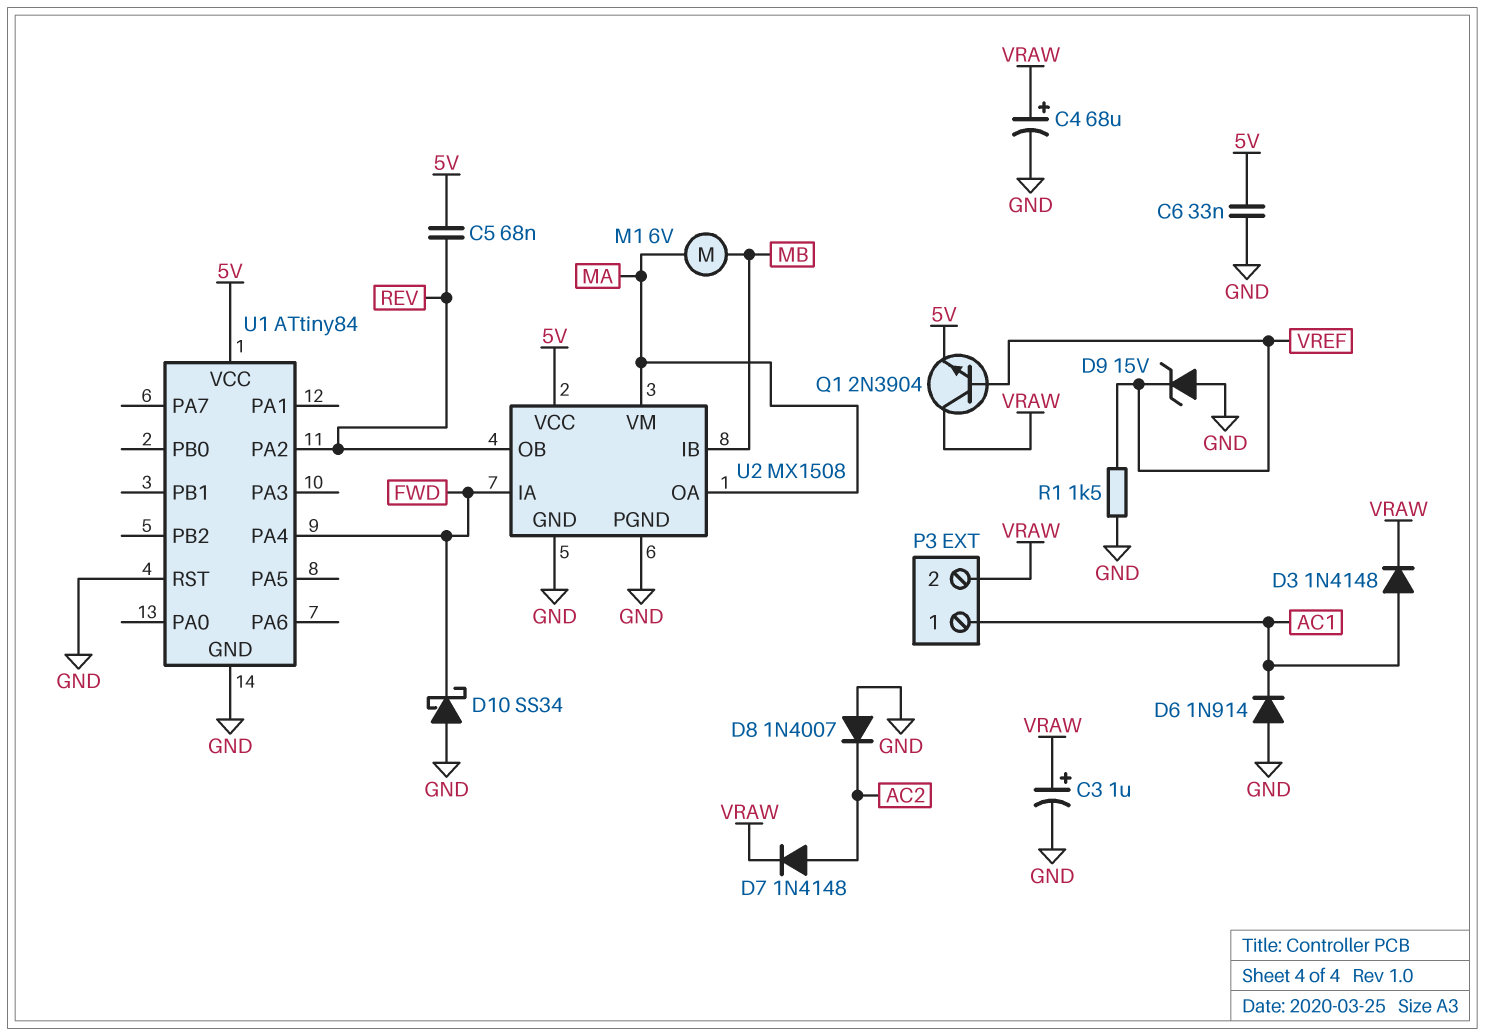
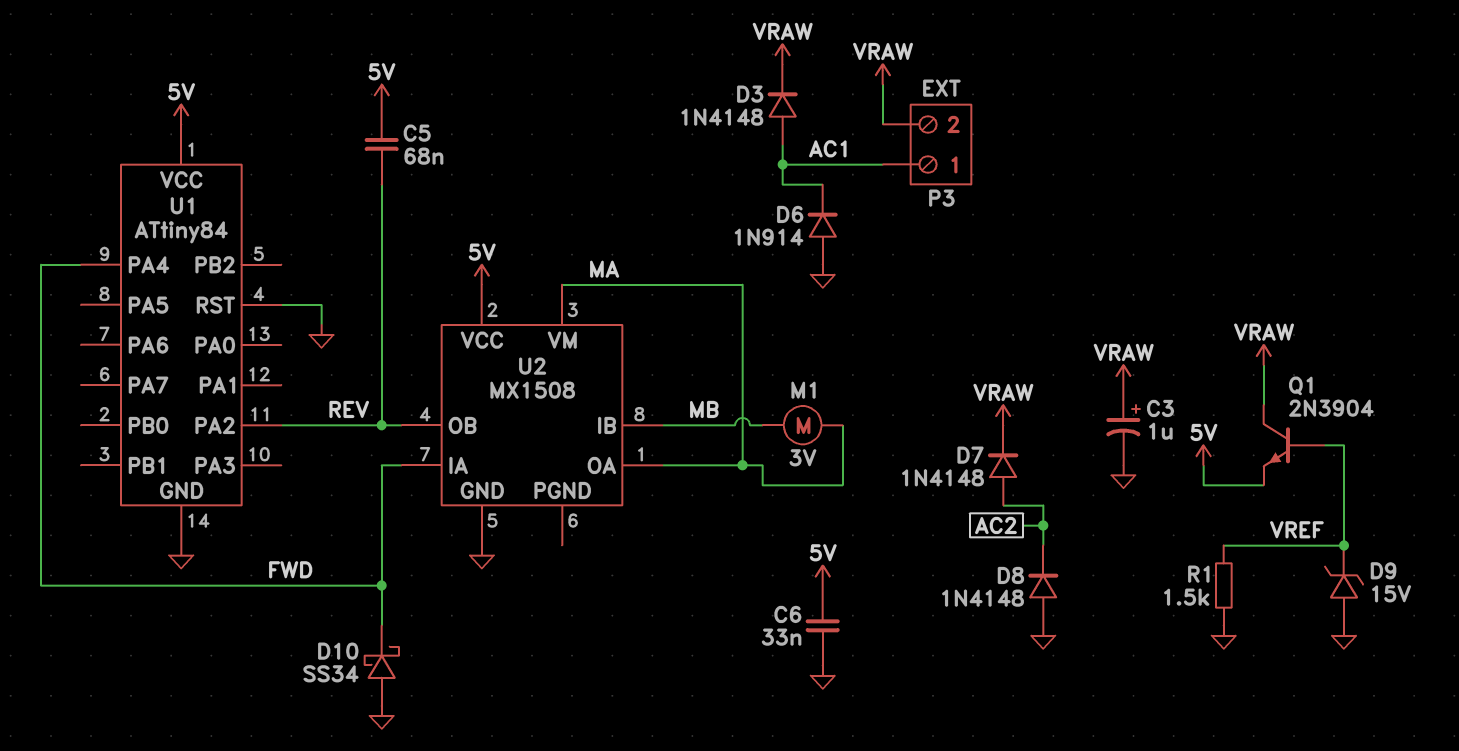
C4: 68uF (plus VRAW, minus GND) -> none
D8: diode 1N4007 (A GND, K AC2) -> diode 1N4148 (A GND, K AC2)
M1: motor 6V (MA, MB) -> motor 3V (MA, MB)
U2 pin PGND: GND -> none

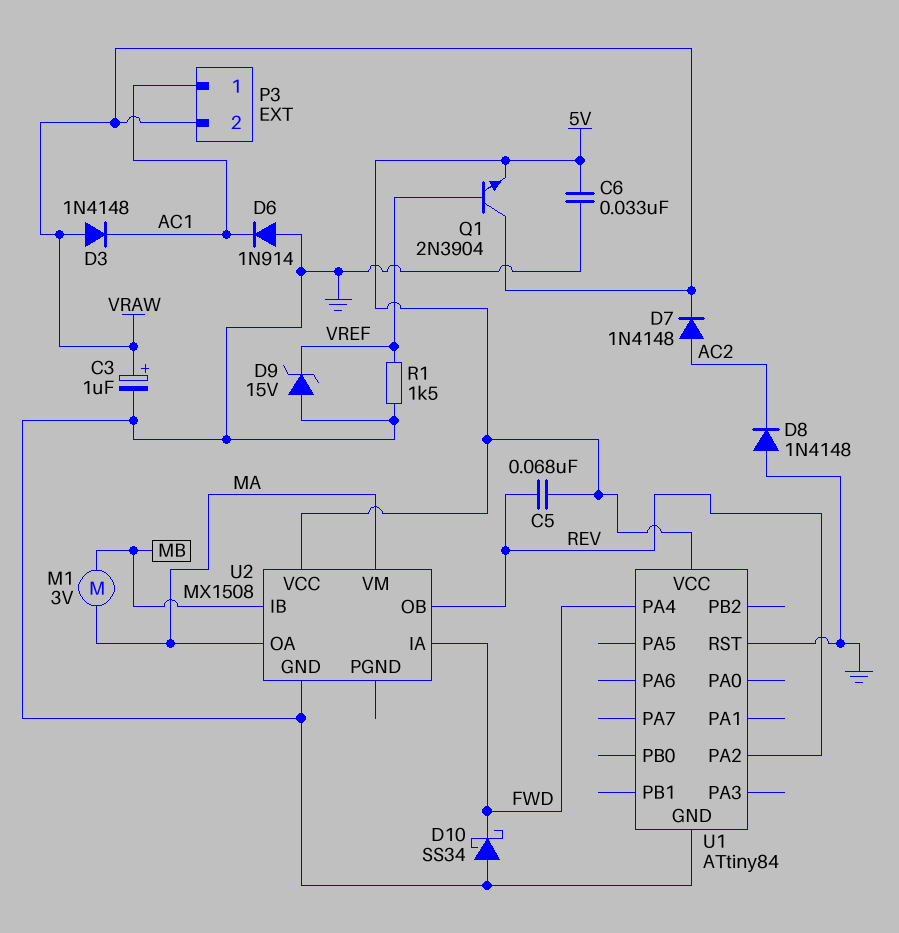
D3: diode 1N4148 (A AC1, K VRAW) -> diode 1N4148 (A VRAW, K AC1)

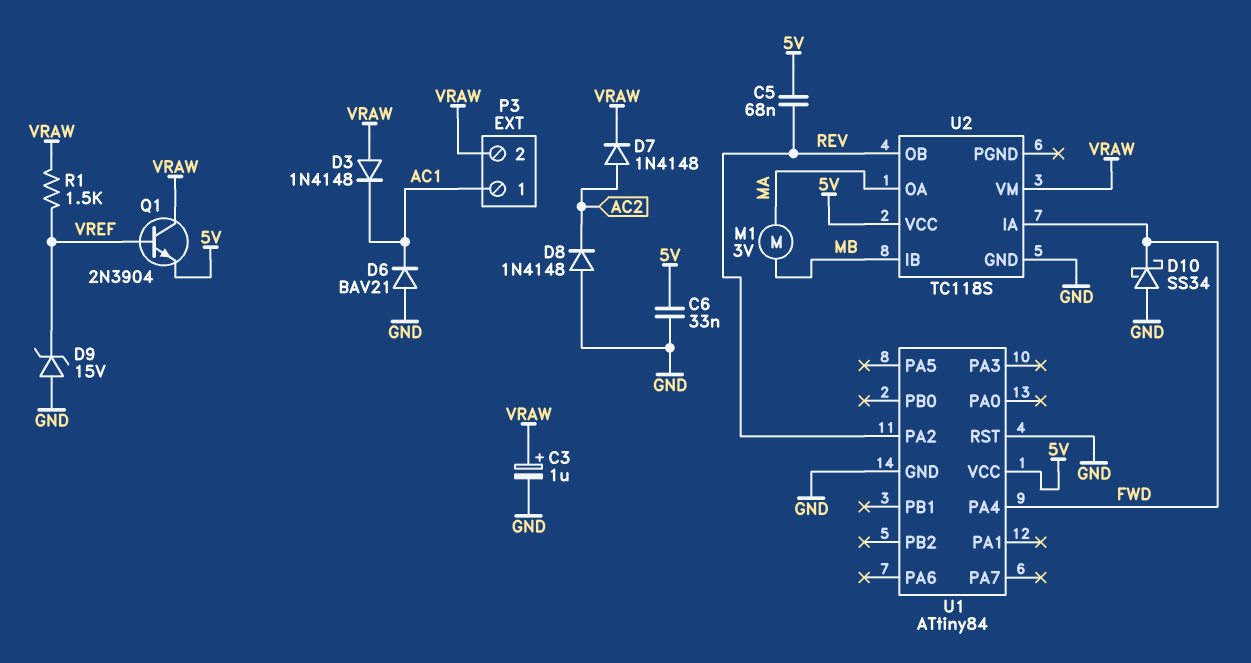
D6: diode 1N914 (A GND, K AC1) -> diode BAV21 (A GND, K AC1)
R1: 1.5k (GND, VREF) -> 1.5k (VRAW, VREF)
U2: MX1508 -> TC118S
U2 pin VM: MA -> VRAW

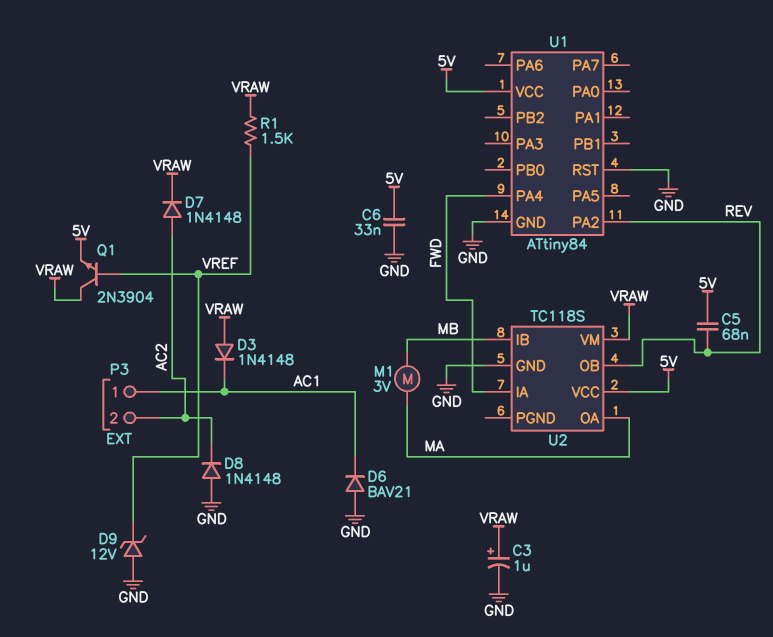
D9: zener 15V (A GND, K VREF) -> zener 12V (A GND, K VREF)
D10: schottky SS34 (A GND, K FWD) -> none
P3 pin 2: VRAW -> AC2

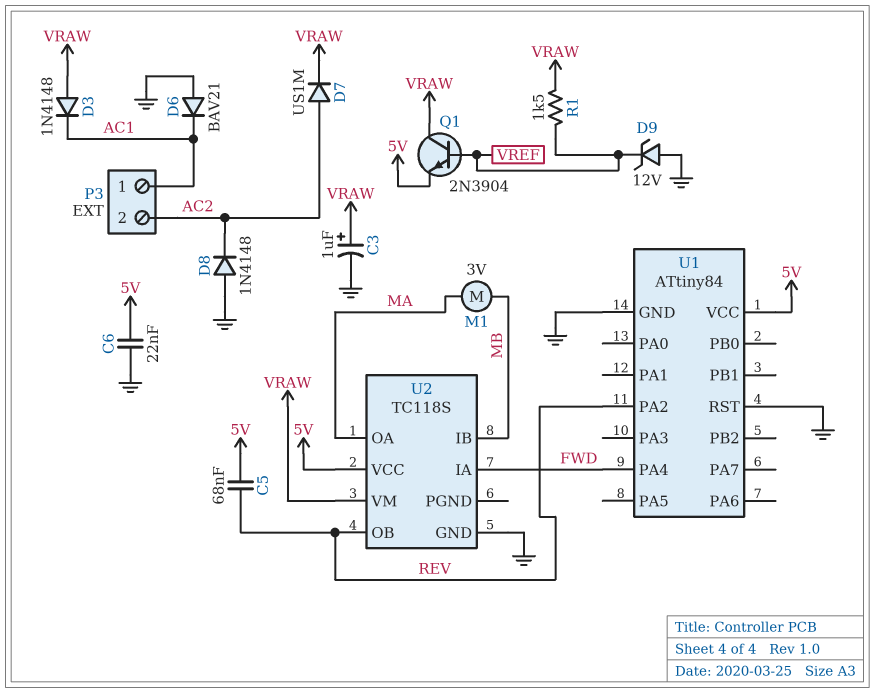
C6: 33nF (5V, GND) -> 22nF (5V, GND)
D7: diode 1N4148 (A AC2, K VRAW) -> diode US1M (A AC2, K VRAW)

